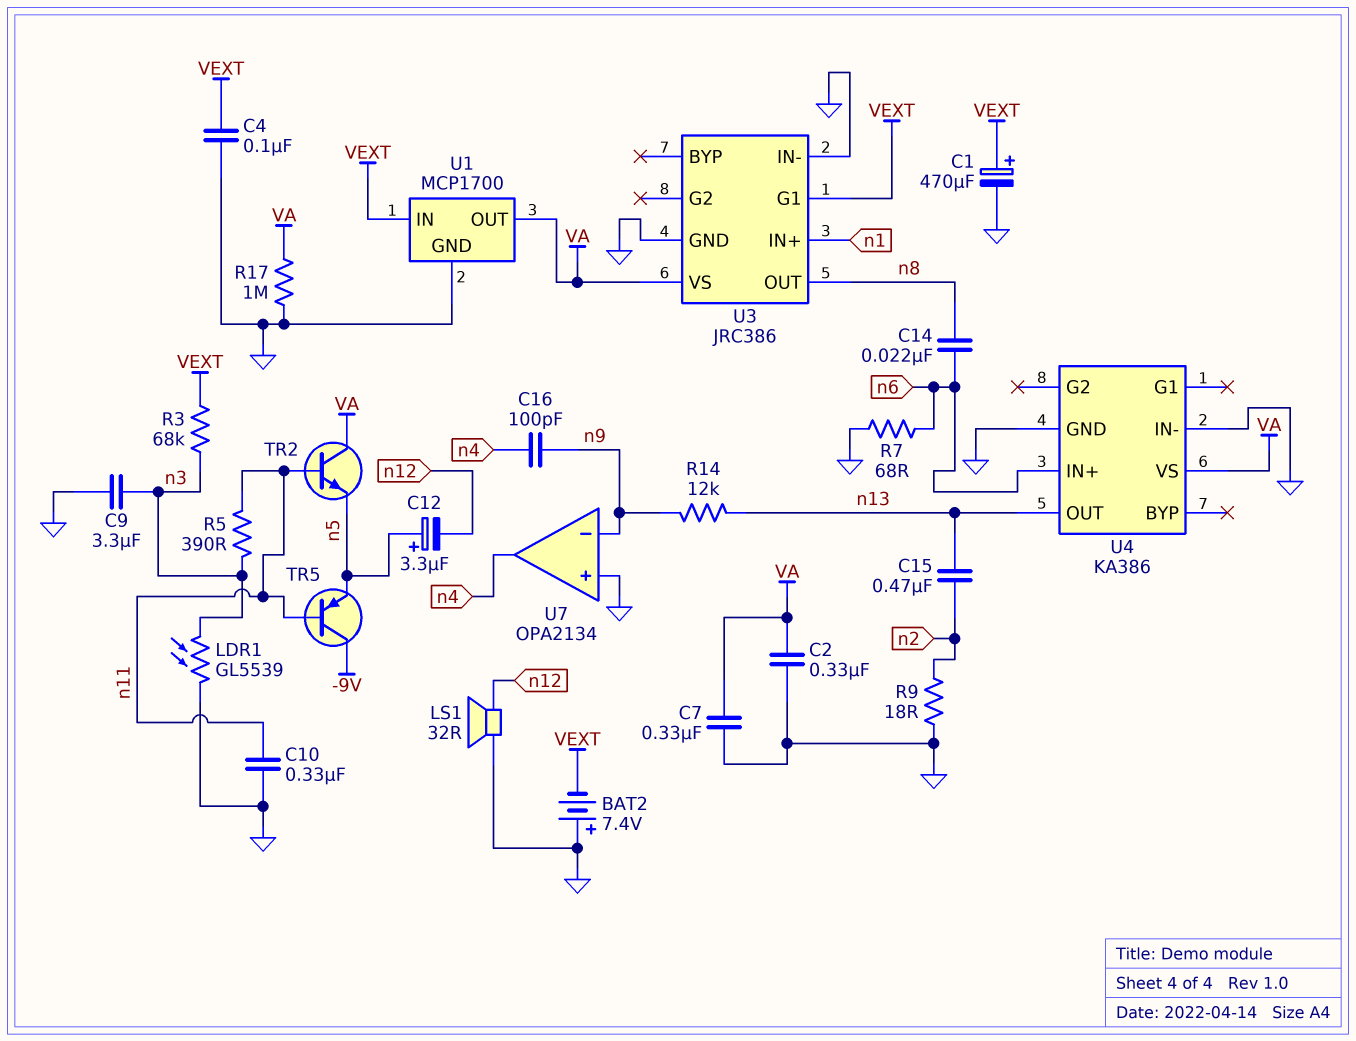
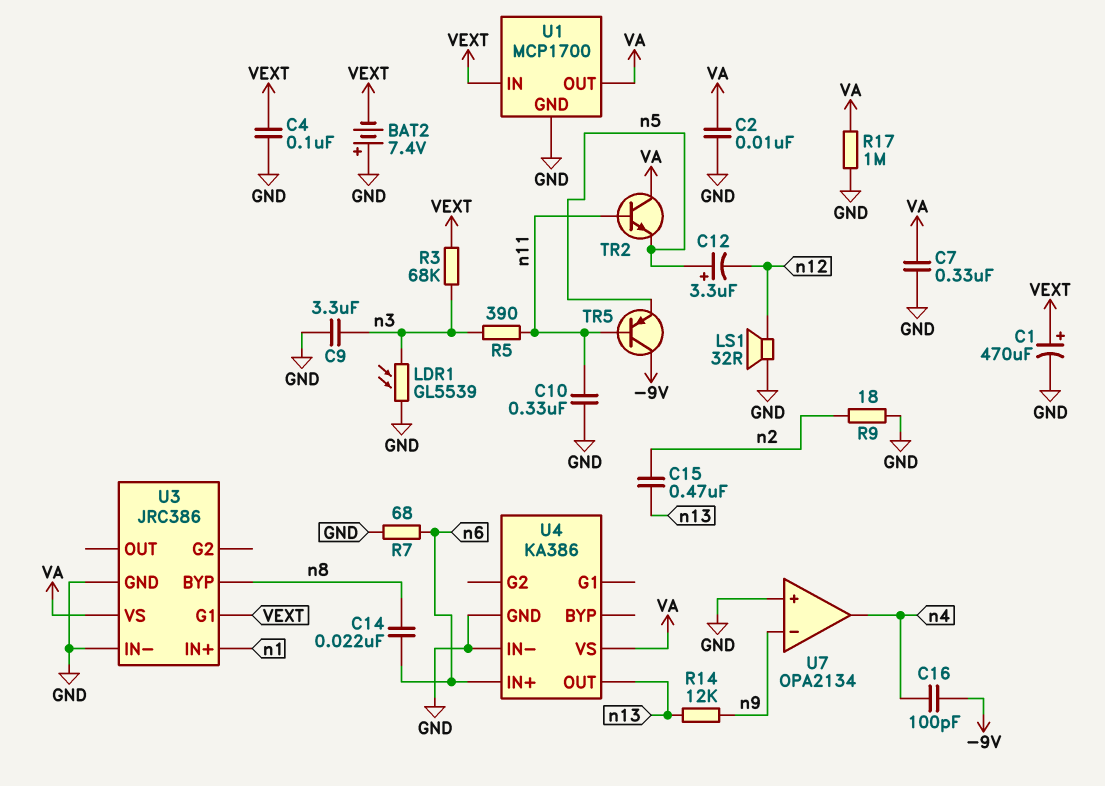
C2: 330nF (GND, VA) -> 10nF (GND, VA)
C16: 100pF (n4, n9) -> 100pF (-9V, n4)
U3 pin BYP: none -> n8
U3 pin OUT: n8 -> none

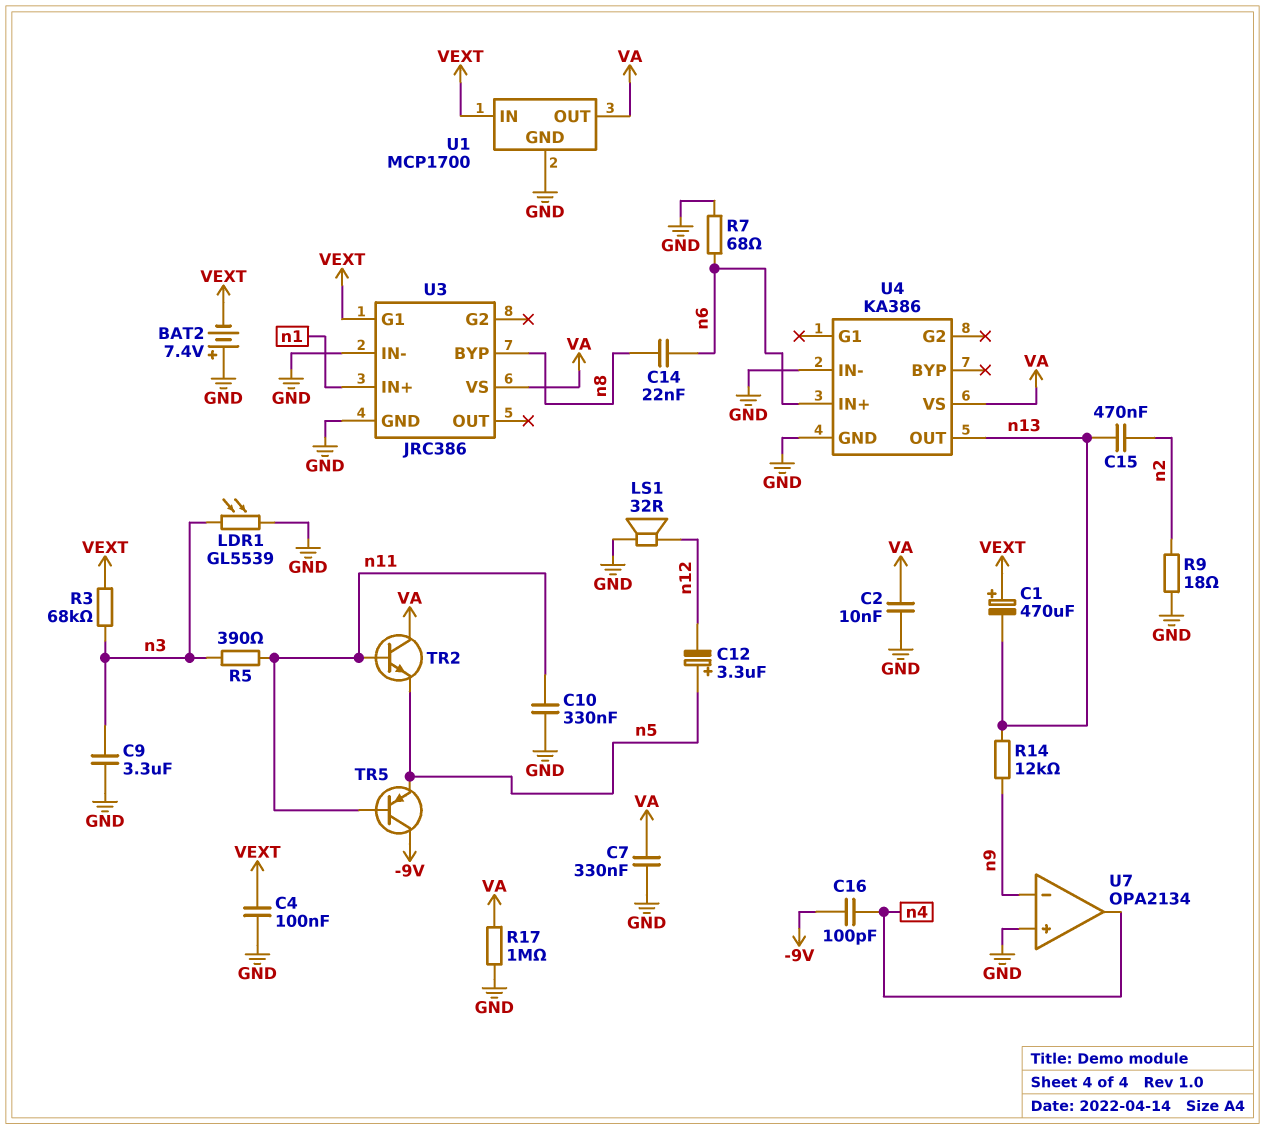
C1: 470uF (plus VEXT, minus GND) -> 470uF (plus VEXT, minus n13)

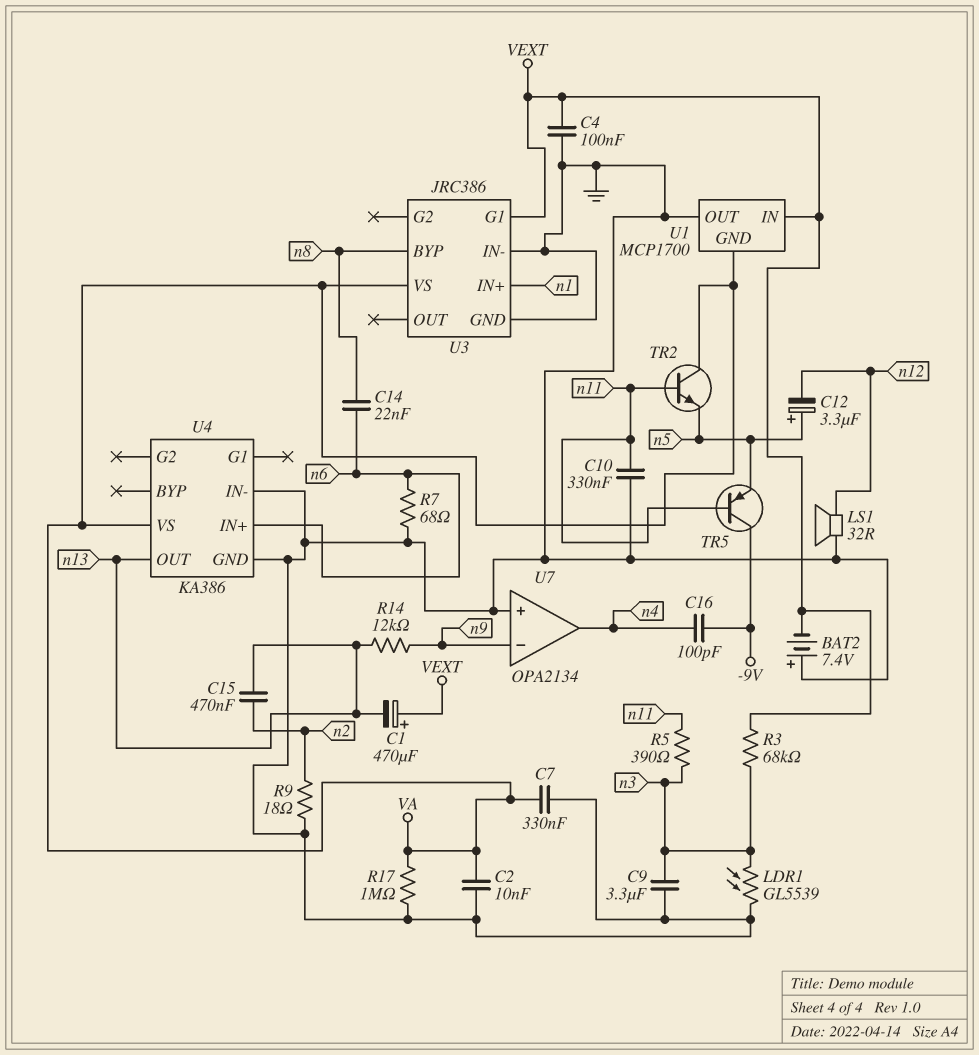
U1 pin GND: GND -> VA
U1 pin OUT: VA -> GND

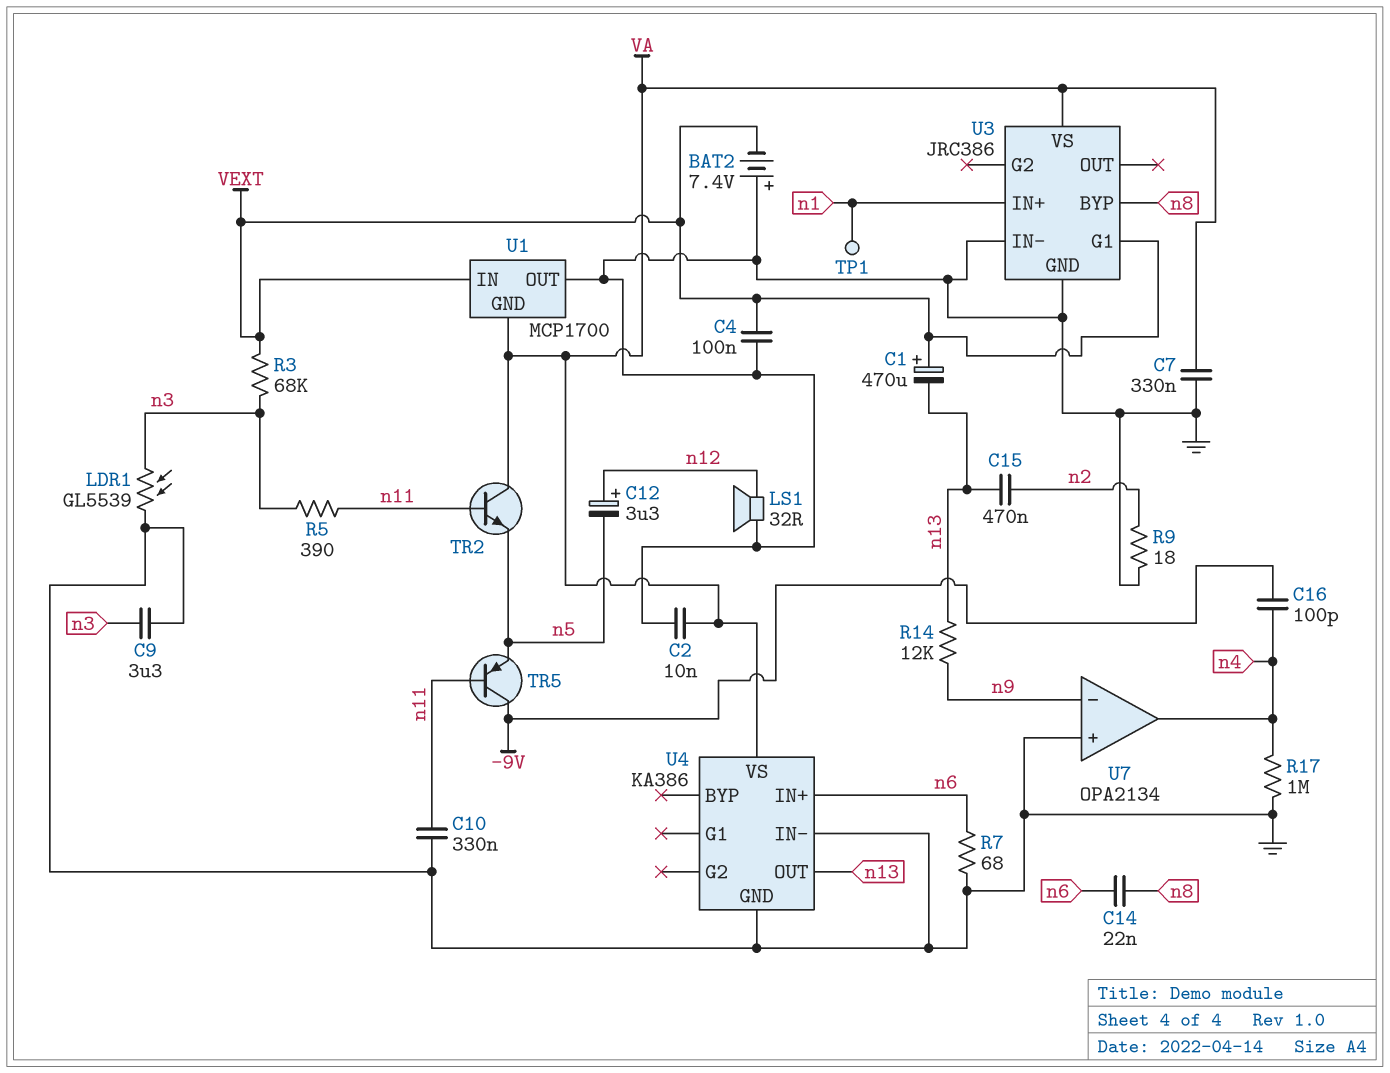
C12: 3.3uF (plus n5, minus n12) -> 3.3uF (plus n12, minus n5)
R17: 1M (GND, VA) -> 1M (GND, n4)
TP1: none -> test point (n1)

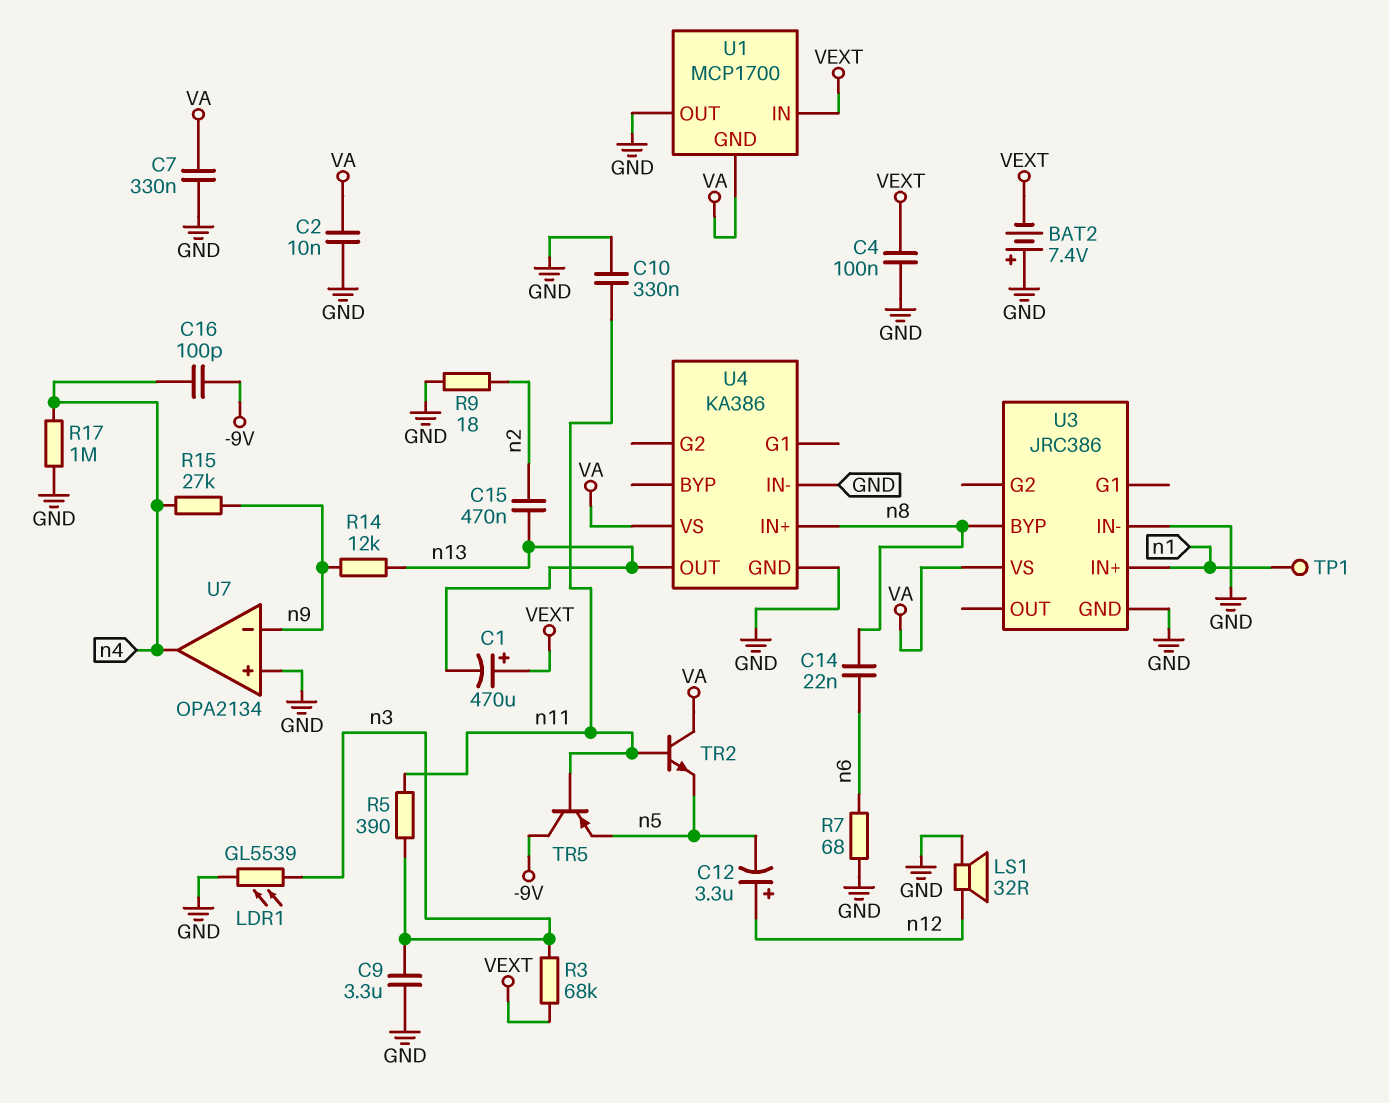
R15: none -> 27k (n4, n9)
U3 pin G1: VEXT -> none
U4 pin IN+: n6 -> n8

